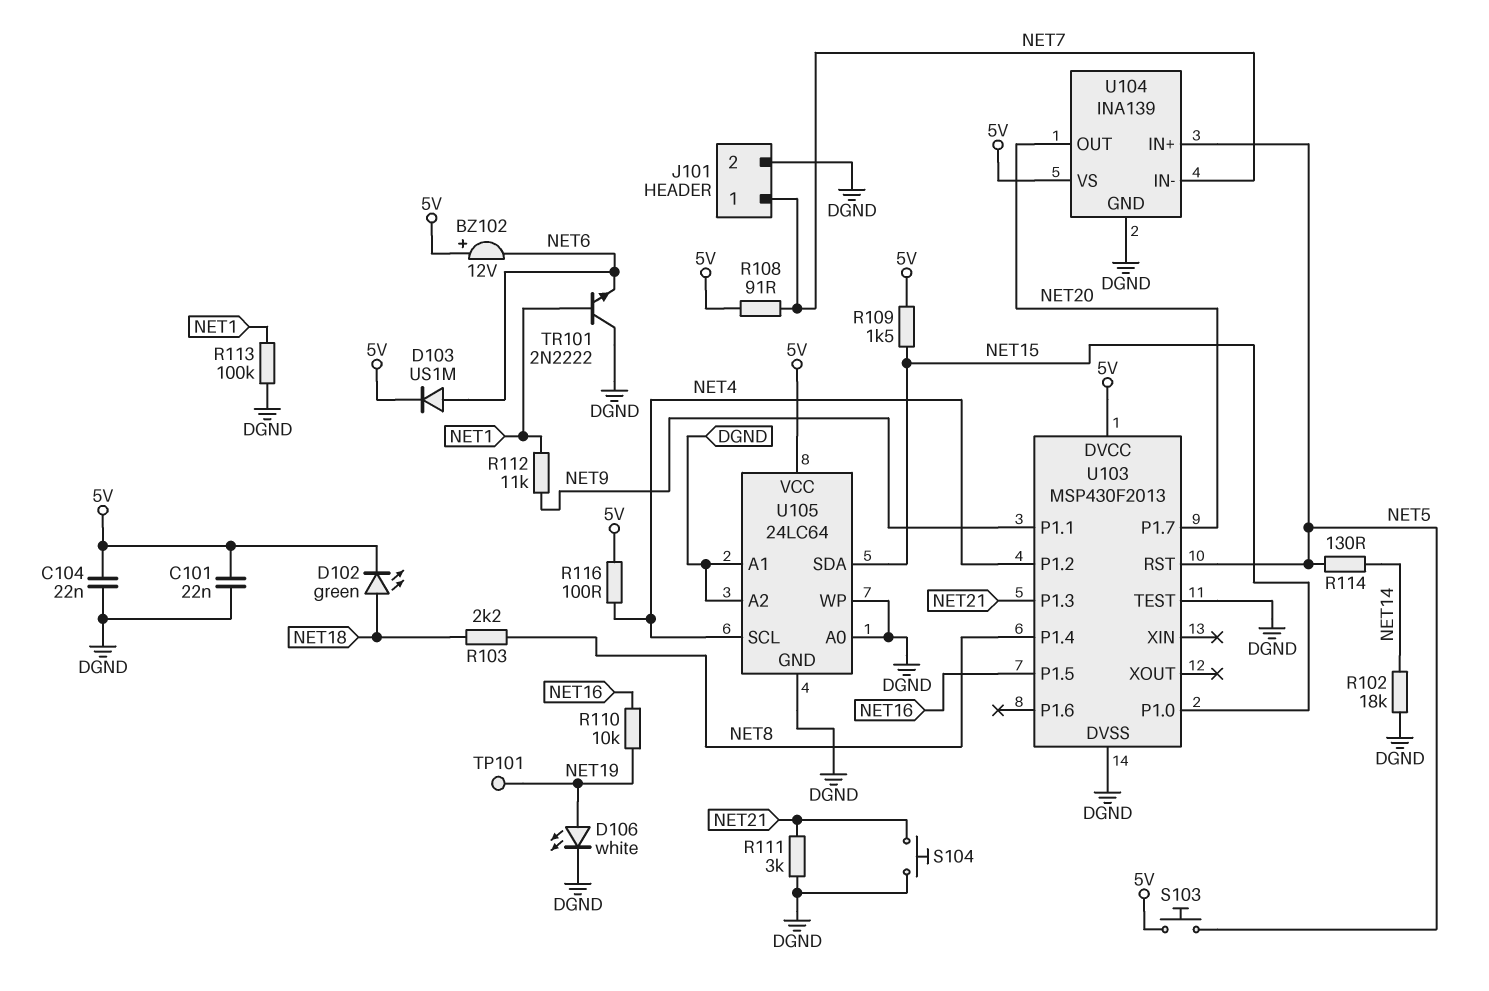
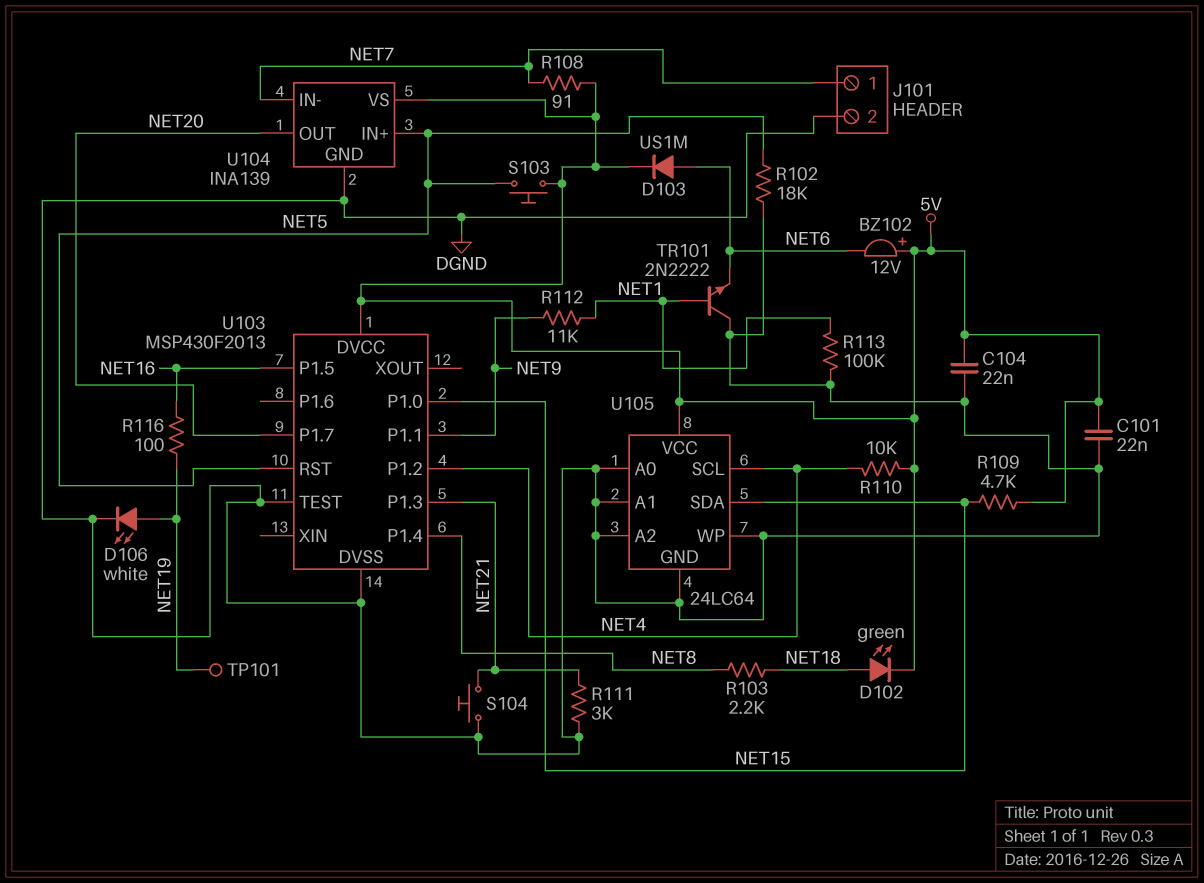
R102: 18k (DGND, NET14) -> 18k (DGND, NET5)
R109: 1.5k (5V, NET15) -> 4.7k (5V, NET15)
R110: 10k (NET16, NET19) -> 10k (5V, NET4)
R114: 130 (NET5, NET14) -> none
R116: 100 (5V, NET4) -> 100 (NET16, NET19)

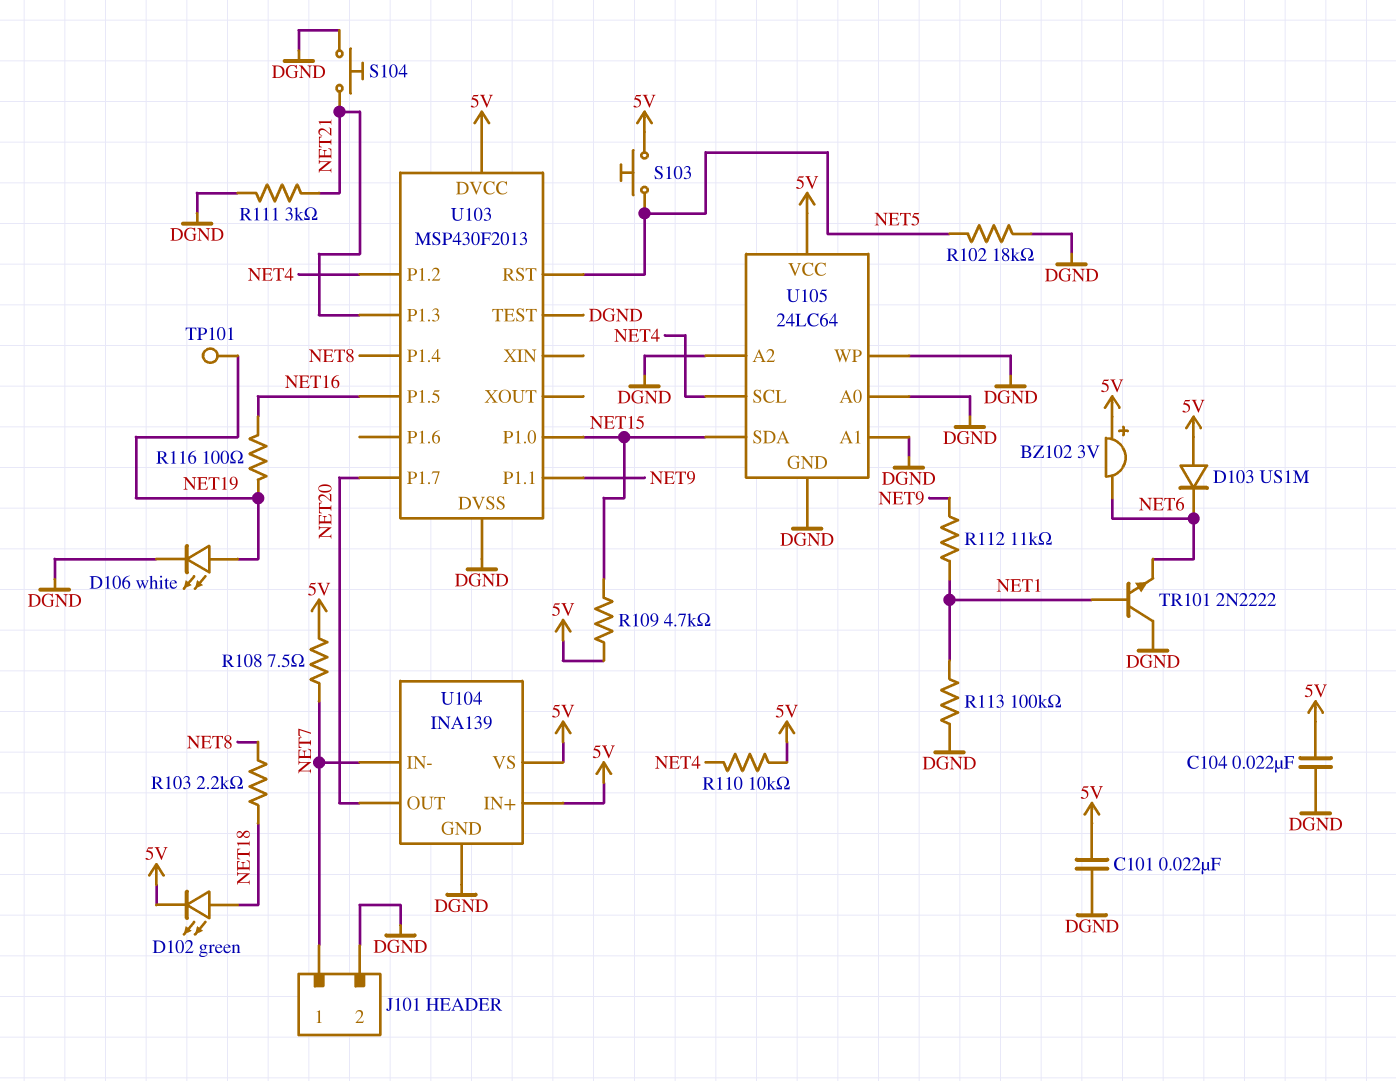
BZ102: buzzer 12V (plus 5V, minus NET6) -> buzzer 3V (plus 5V, minus NET6)
D103: diode US1M (A NET6, K 5V) -> diode US1M (A 5V, K NET6)
R108: 91 (5V, NET7) -> 7.5 (5V, NET7)
U104 pin IN+: NET5 -> 5V

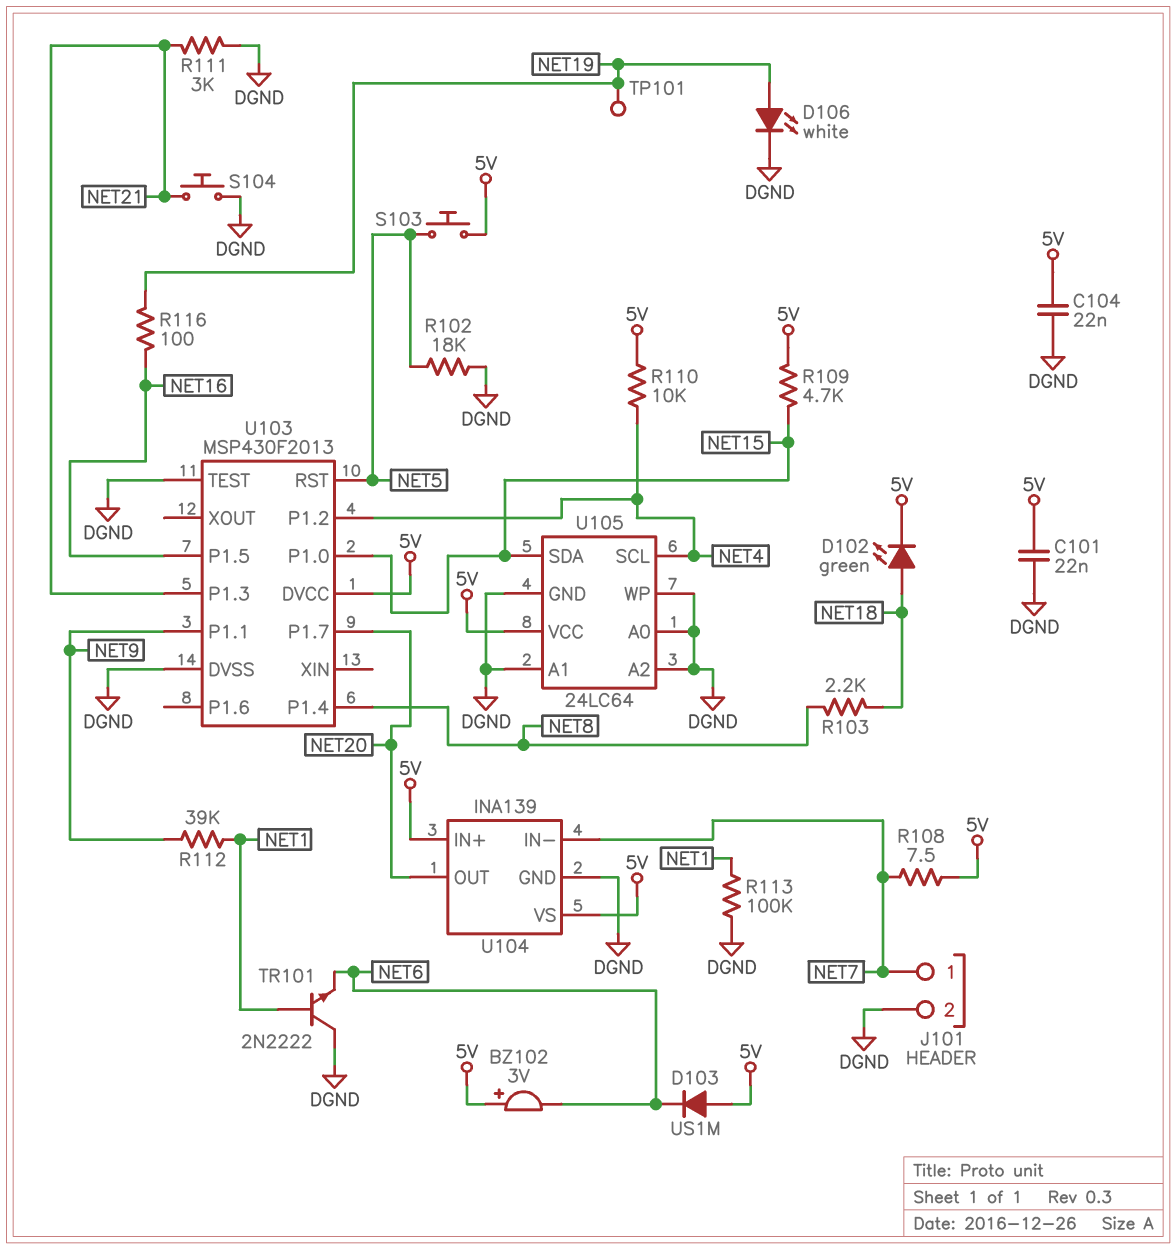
R112: 11k (NET1, NET9) -> 39k (NET1, NET9)

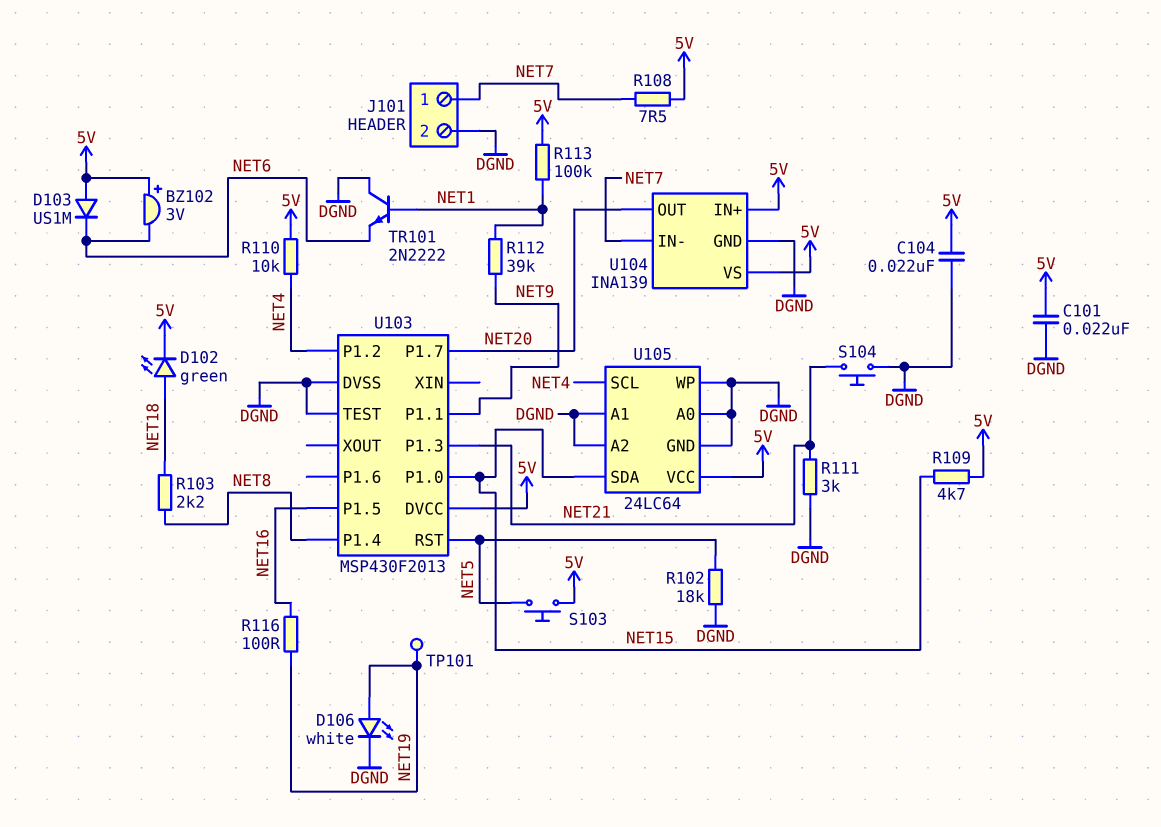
R113: 100k (DGND, NET1) -> 100k (5V, NET1)

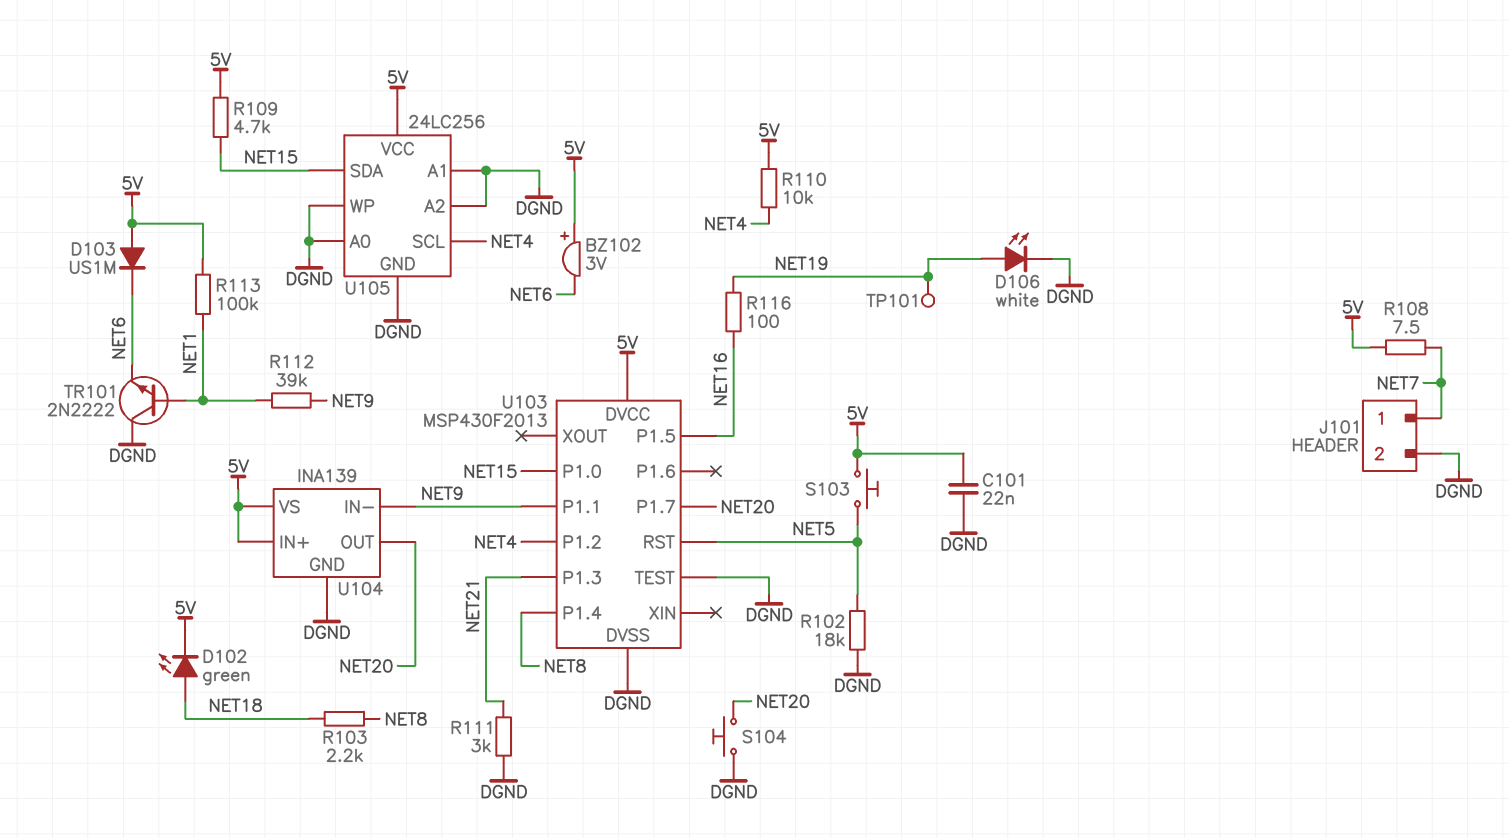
C104: 22nF (5V, DGND) -> none
S104: button (DGND, NET21) -> button (DGND, NET20)
U104 pin IN-: NET7 -> NET9
U105: 24LC64 -> 24LC256

